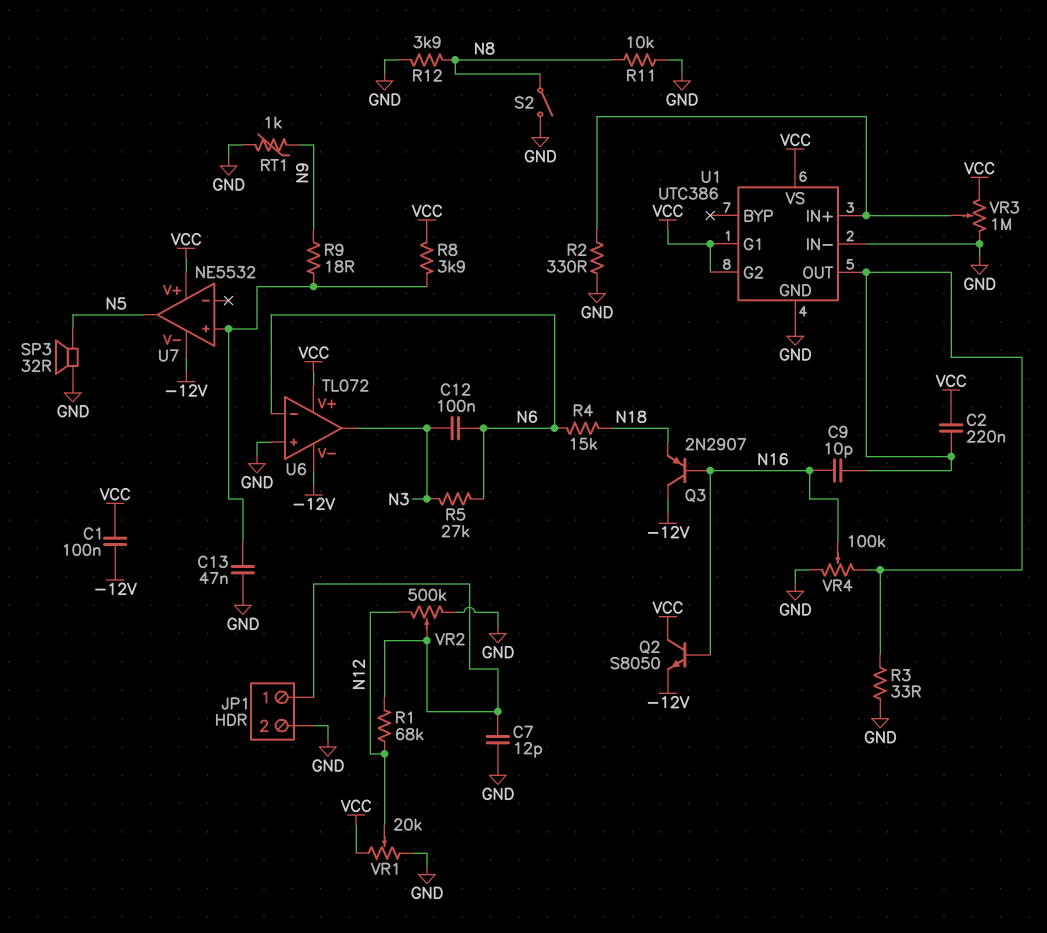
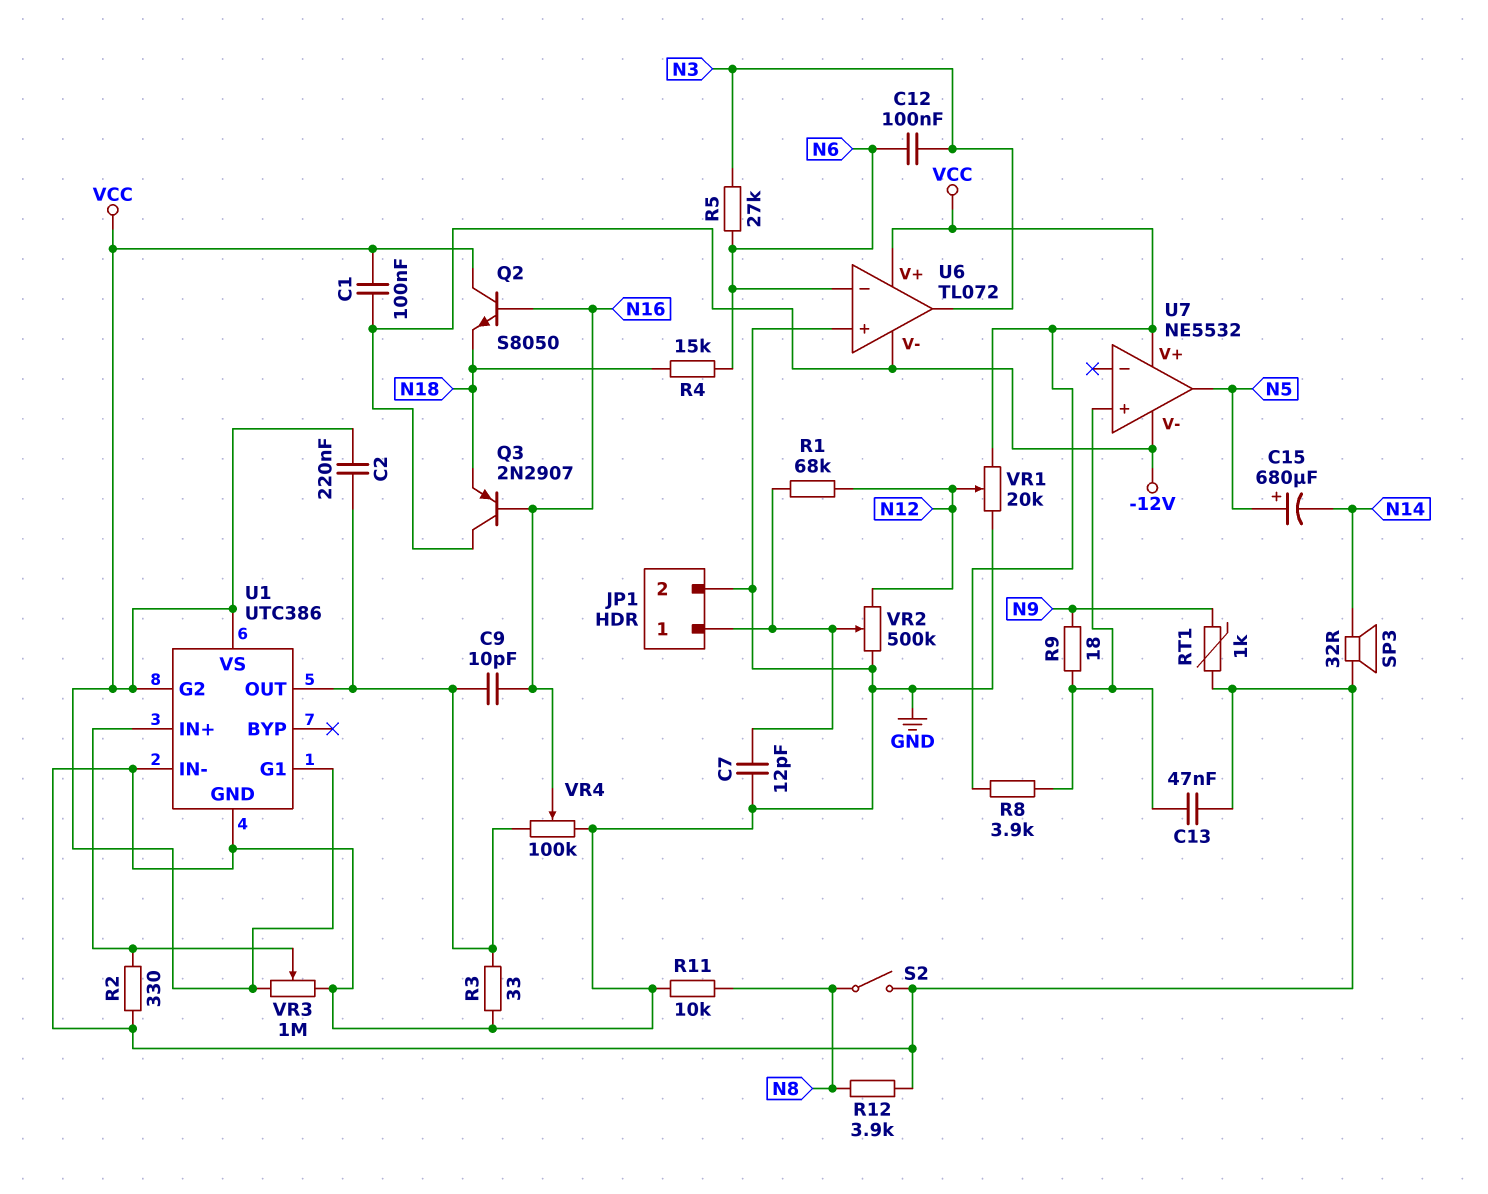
C15: none -> 680uF (plus N5, minus N14)
Q2: NPN S8050 (B N16, C VCC, E -12V) -> NPN S8050 (B N16, C VCC, E N18)
SP3: speaker 32R (GND, N5) -> speaker 32R (GND, N14)

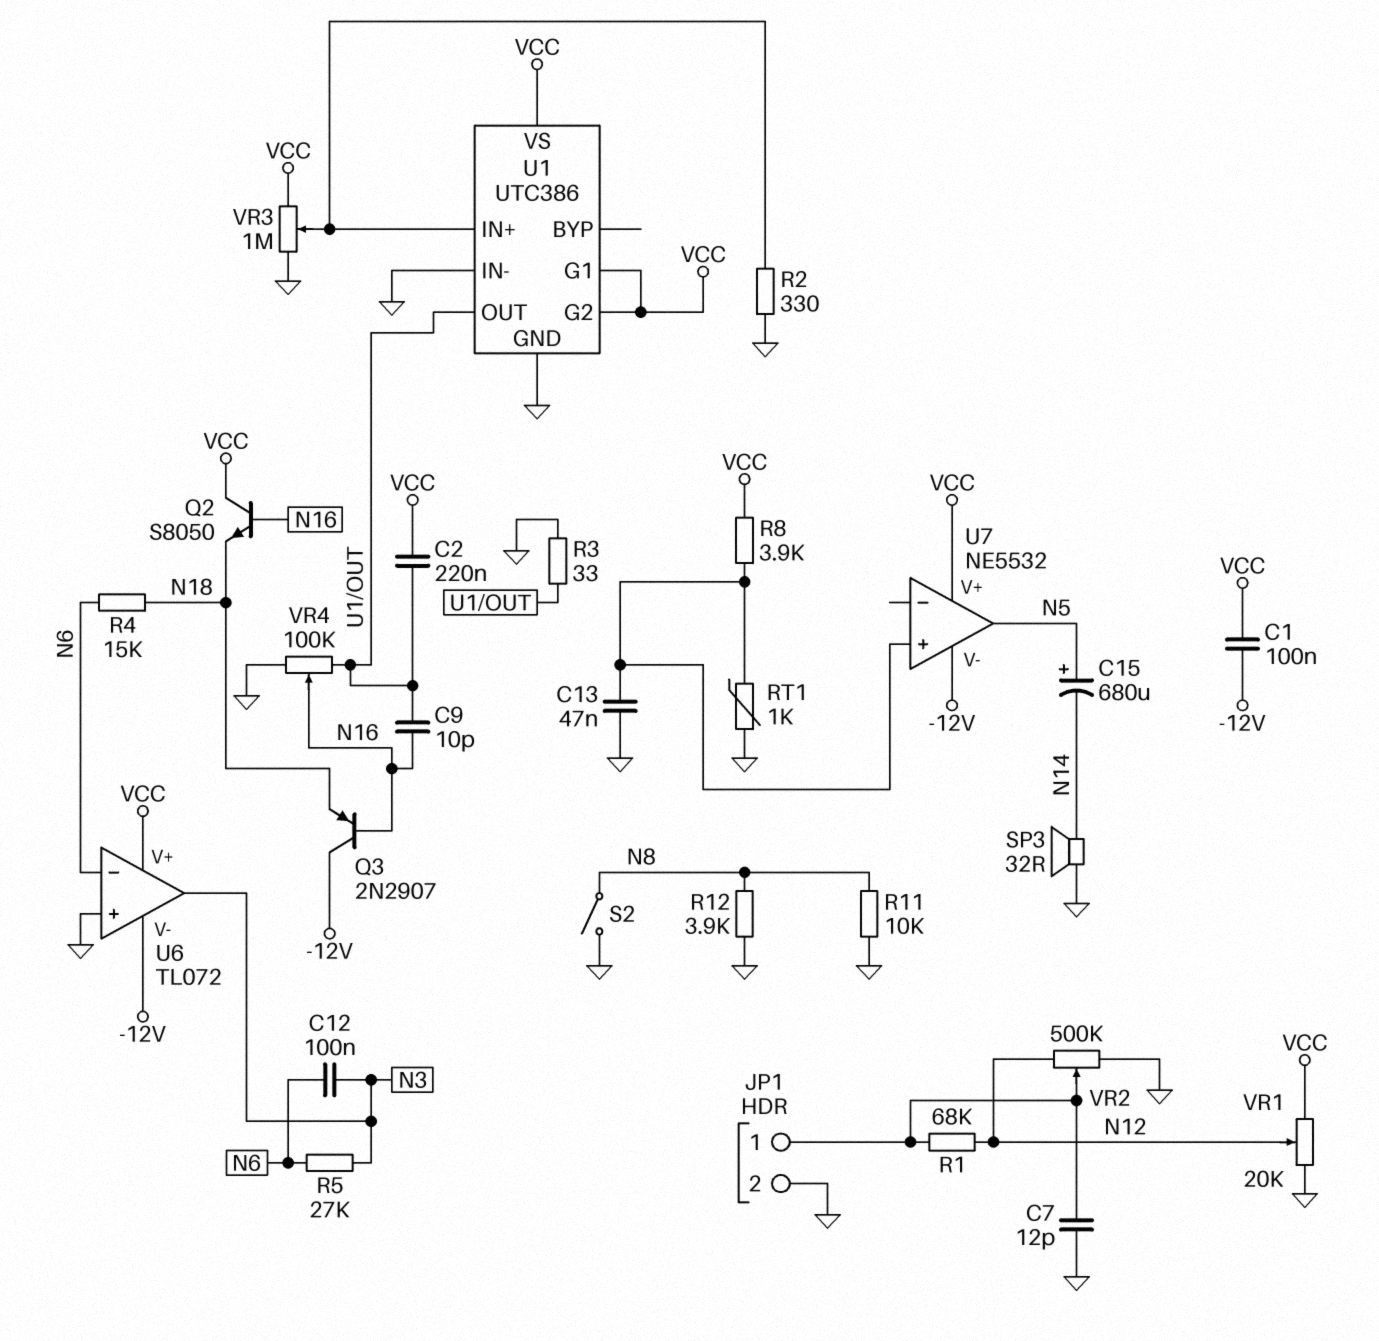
R9: 18 (N9, U7/in+) -> none
RT1: 1k (GND, N9) -> 1k (GND, U7/in+)

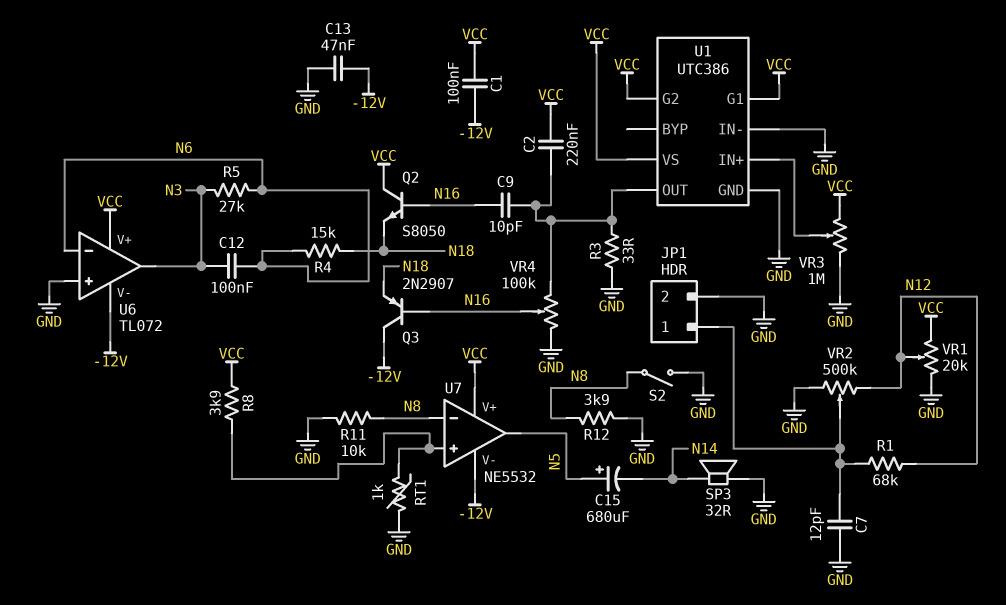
C13: 47nF (GND, U7/in+) -> 47nF (-12V, GND)
R2: 330 (GND, U1/IN+) -> none
U7 pin in-: none -> N8

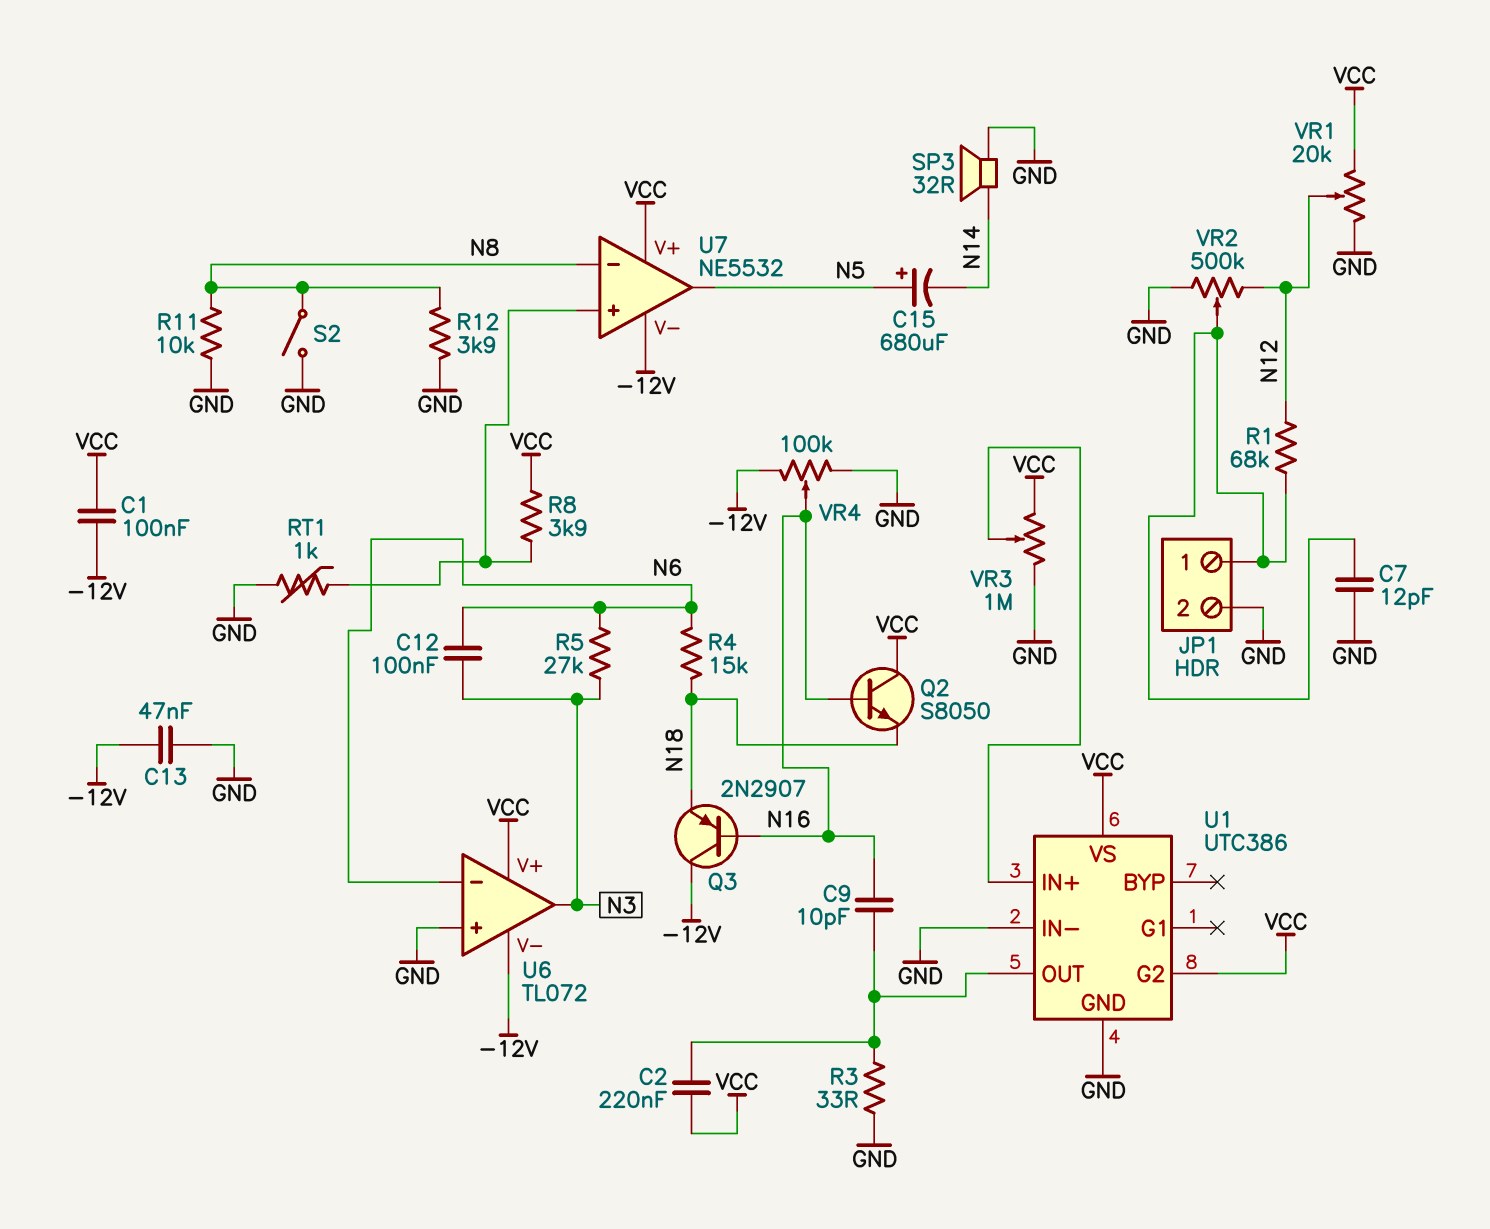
U1 pin G1: VCC -> none
VR4: 100k (GND, U1/OUT, wiper N16) -> 100k (-12V, GND, wiper N16)

